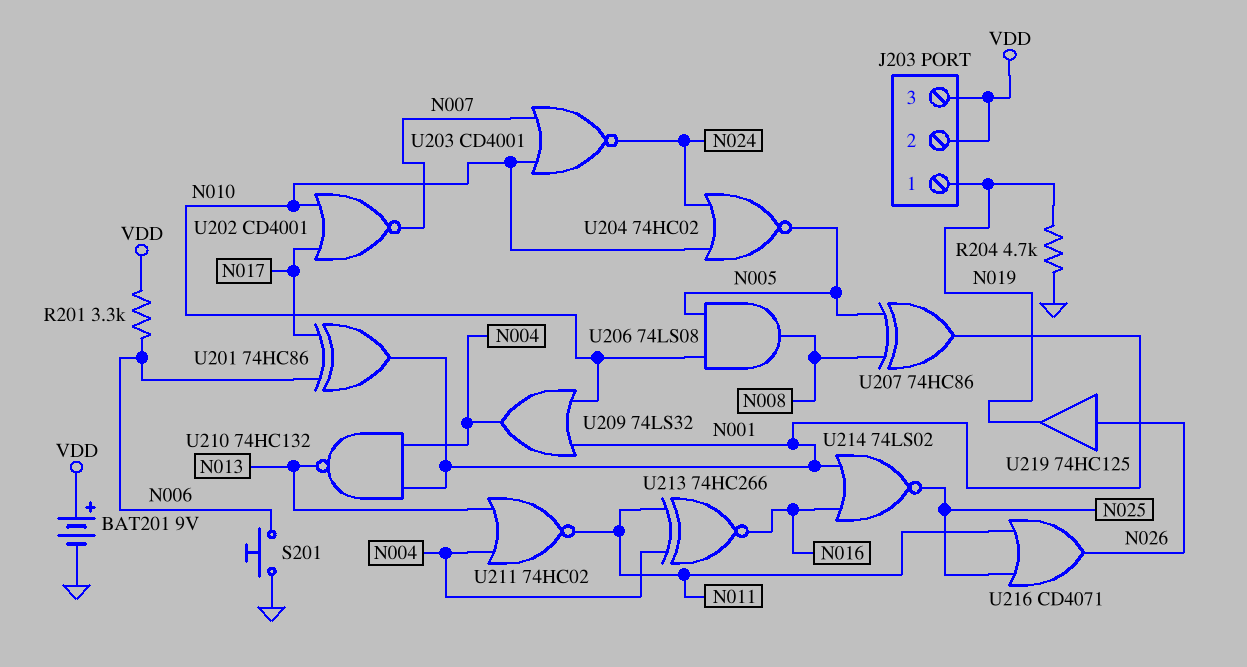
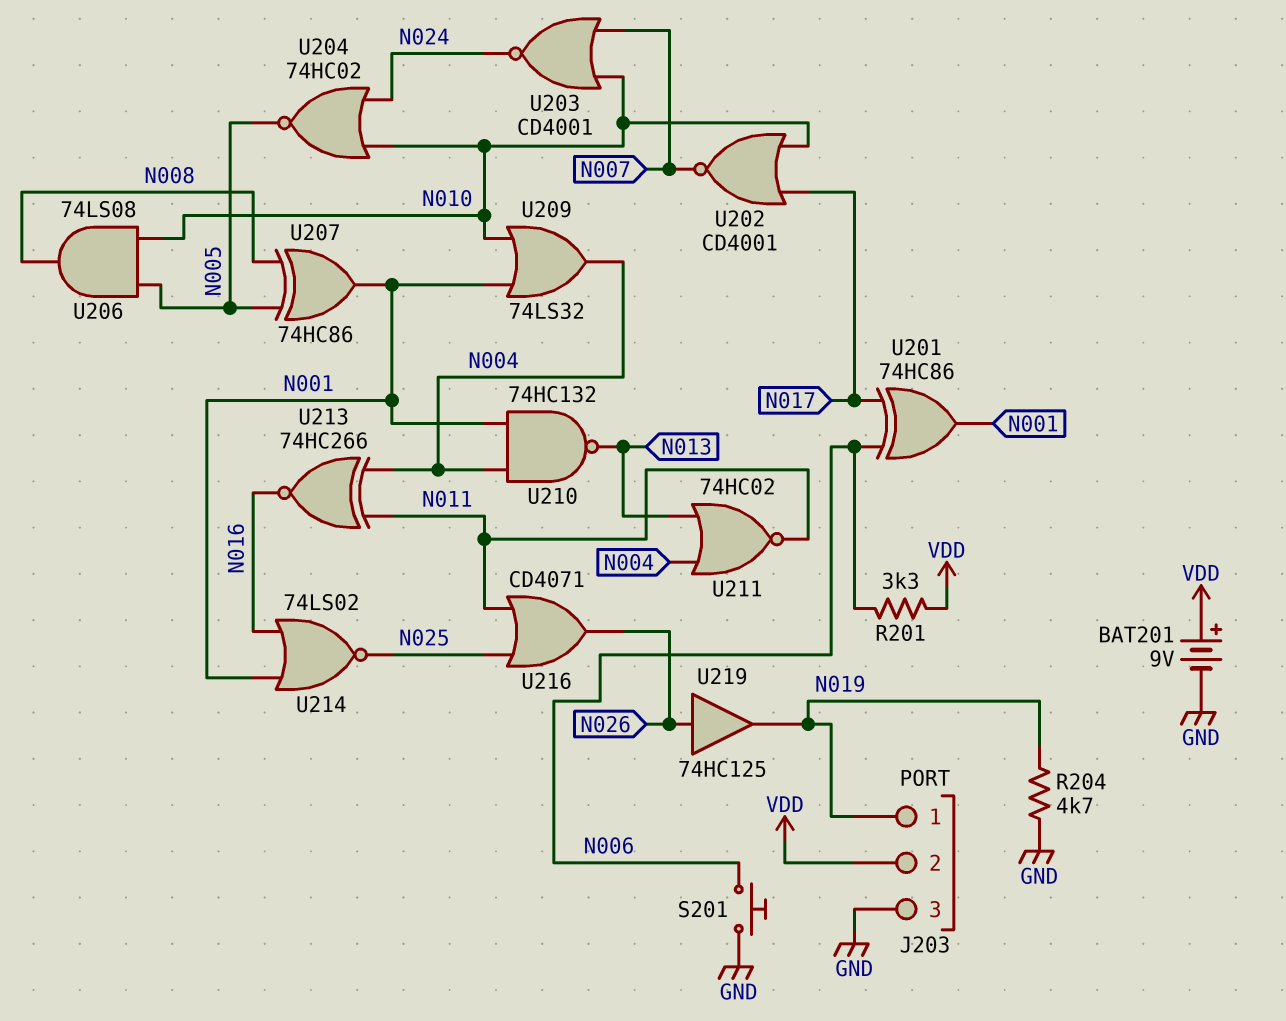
J203 pin 3: VDD -> GND

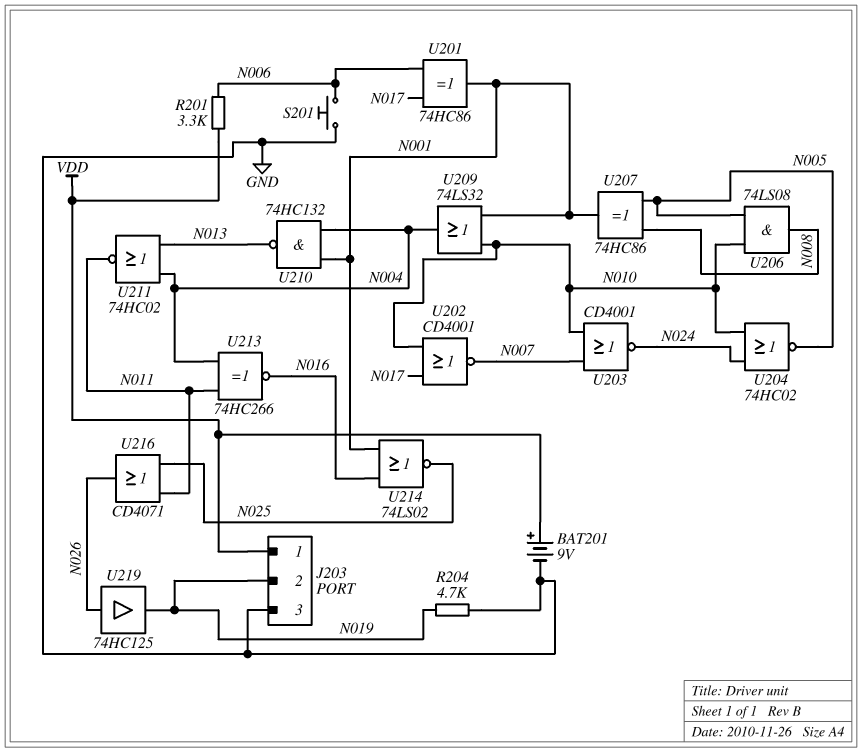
J203 pin 1: N019 -> VDD
J203 pin 2: VDD -> N019

